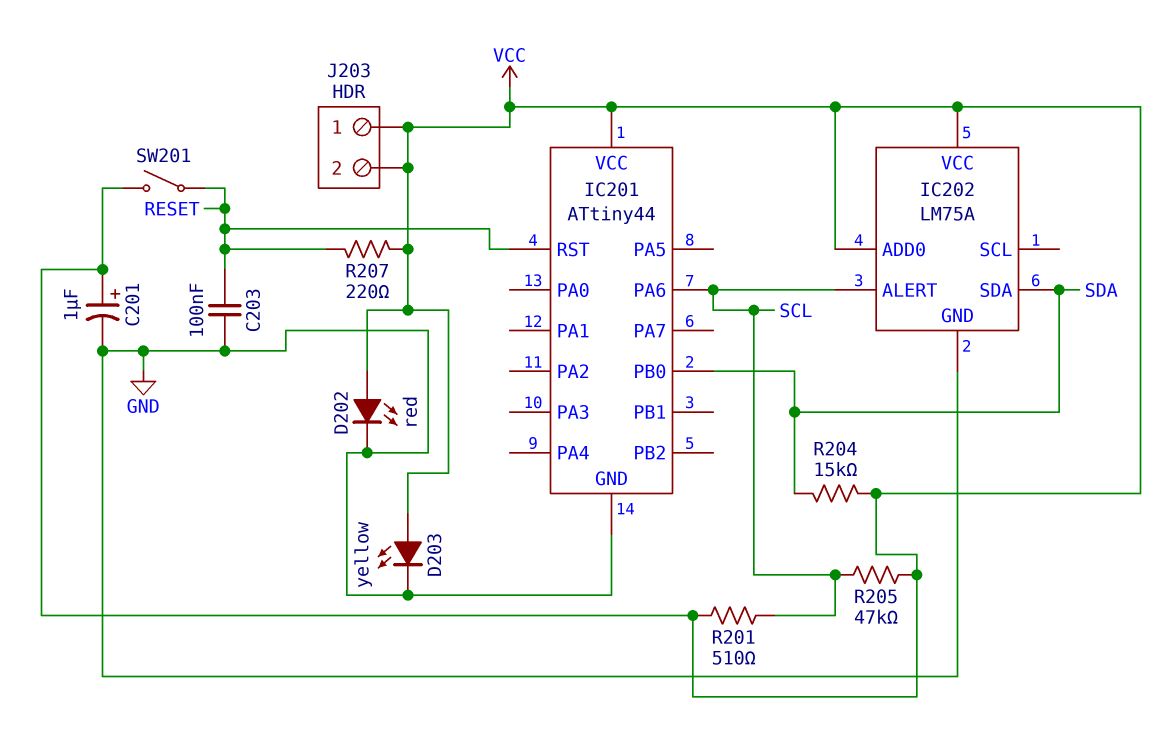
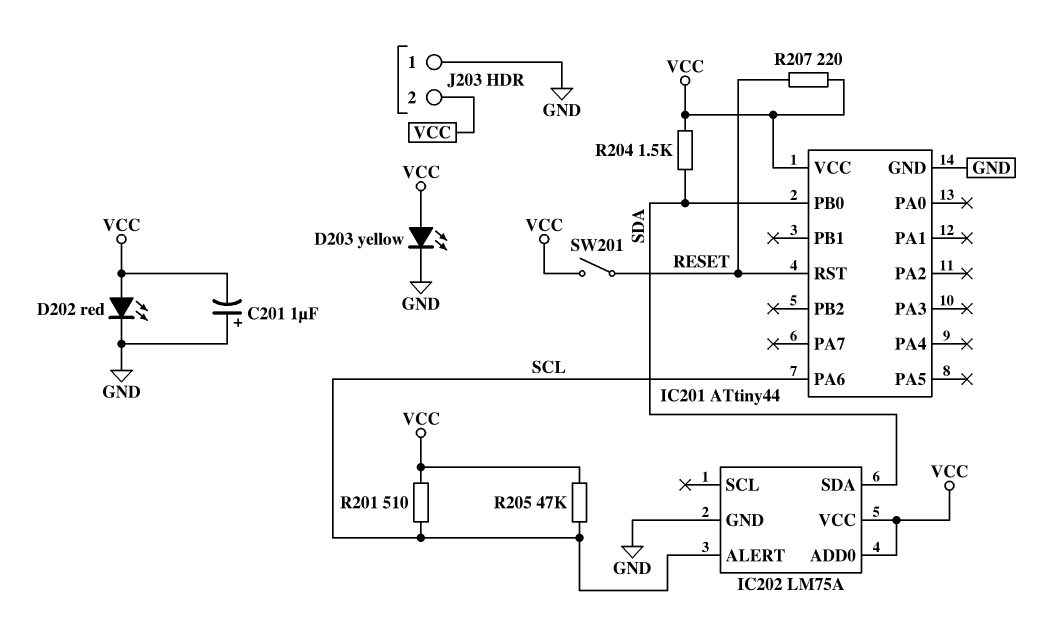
C201: 1uF (plus VCC, minus GND) -> 1uF (plus GND, minus VCC)
C203: 100nF (GND, RESET) -> none
J203 pin 1: VCC -> GND
R204: 15k (SDA, VCC) -> 1.5k (SDA, VCC)

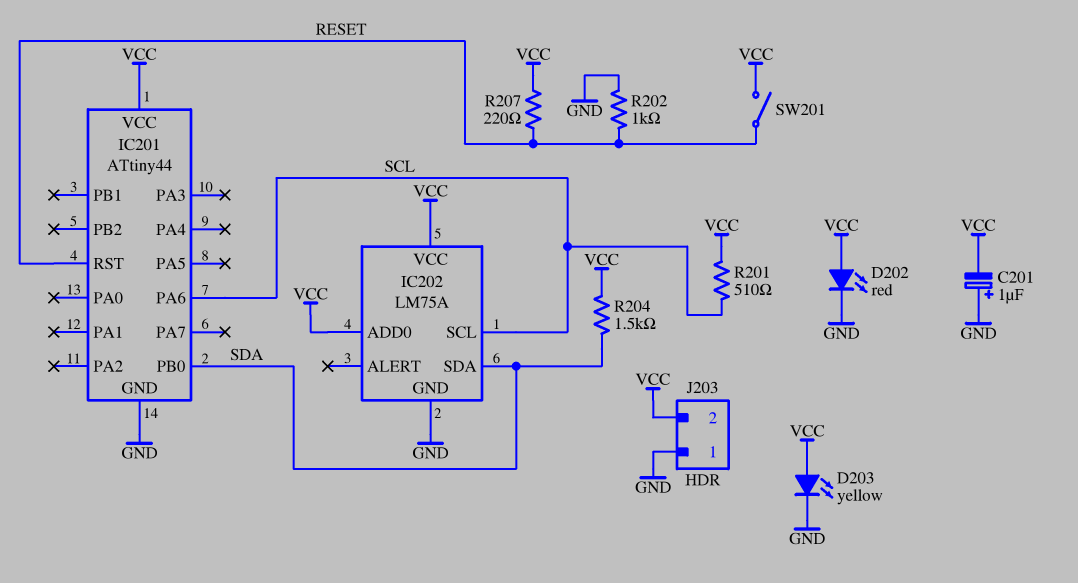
IC202 pin ALERT: SCL -> none
IC202 pin SCL: none -> SCL
R202: none -> 1k (GND, RESET)
R205: 47k (SCL, VCC) -> none

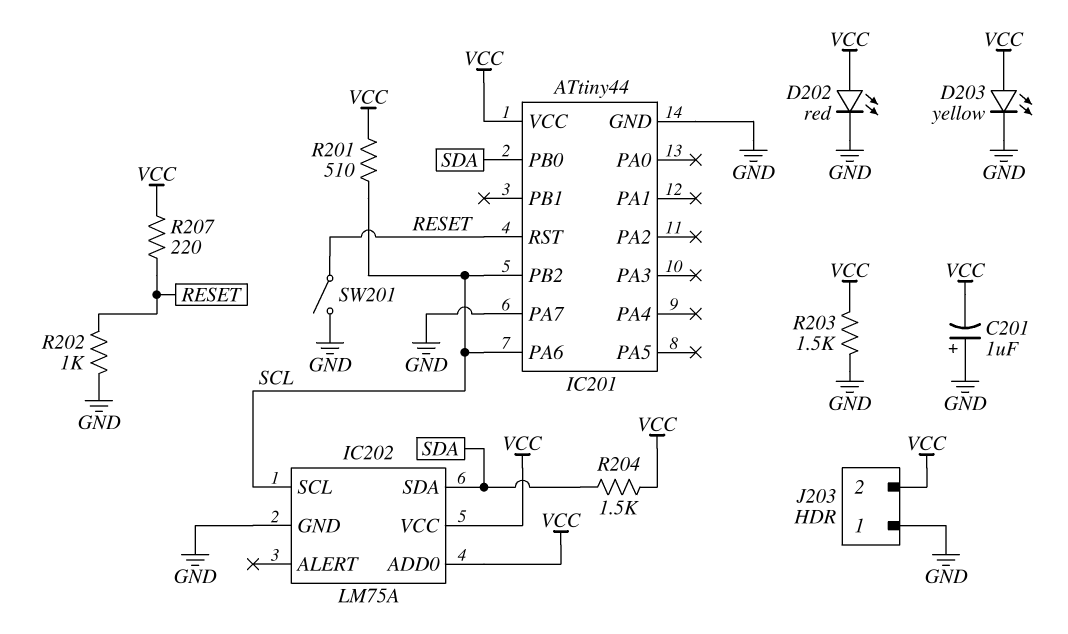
IC201 pin PA7: none -> GND
IC201 pin PB2: none -> SCL
R203: none -> 1.5k (GND, VCC)
SW201: switch (RESET, VCC) -> switch (GND, RESET)

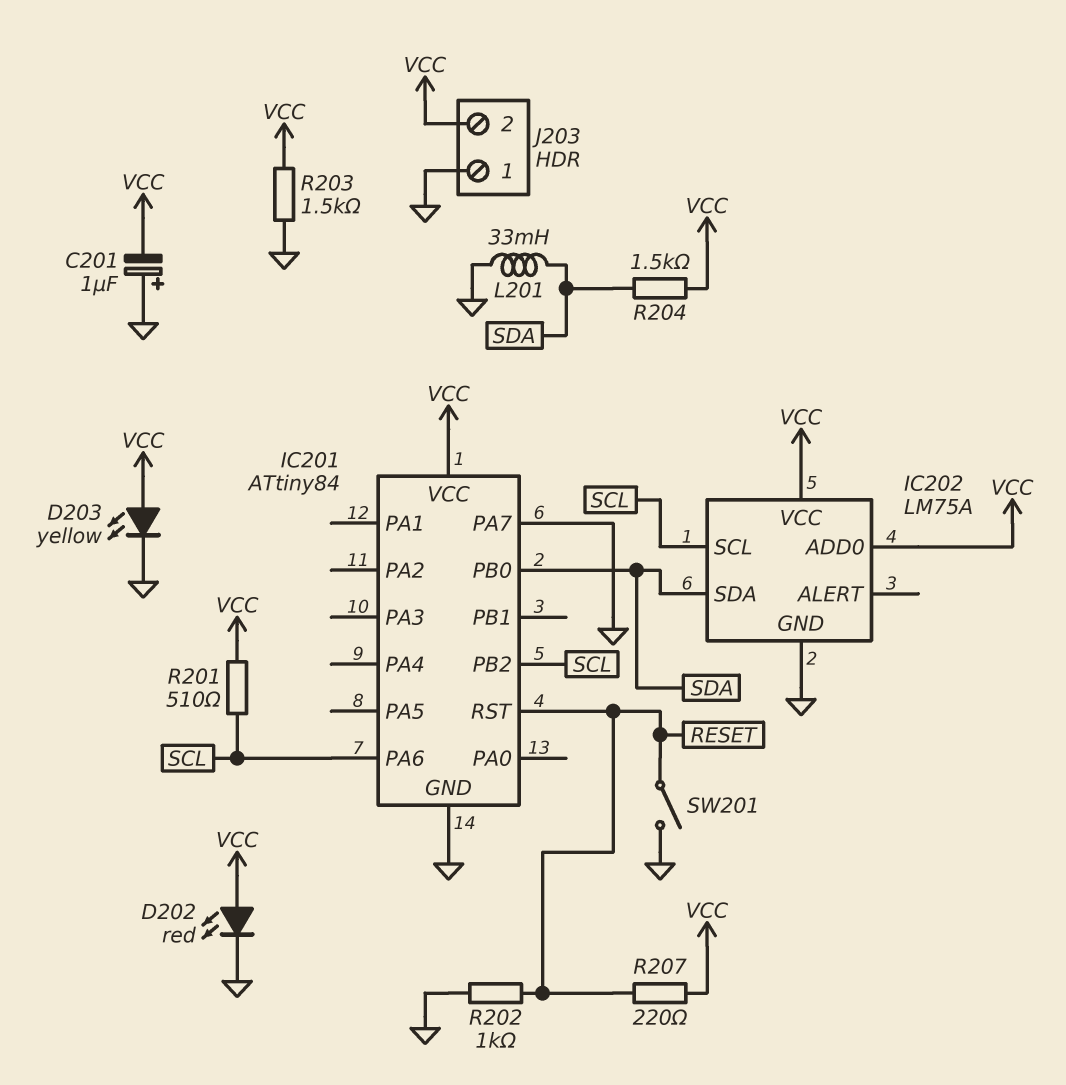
IC201: ATtiny44 -> ATtiny84
L201: none -> 33mH (GND, SDA)

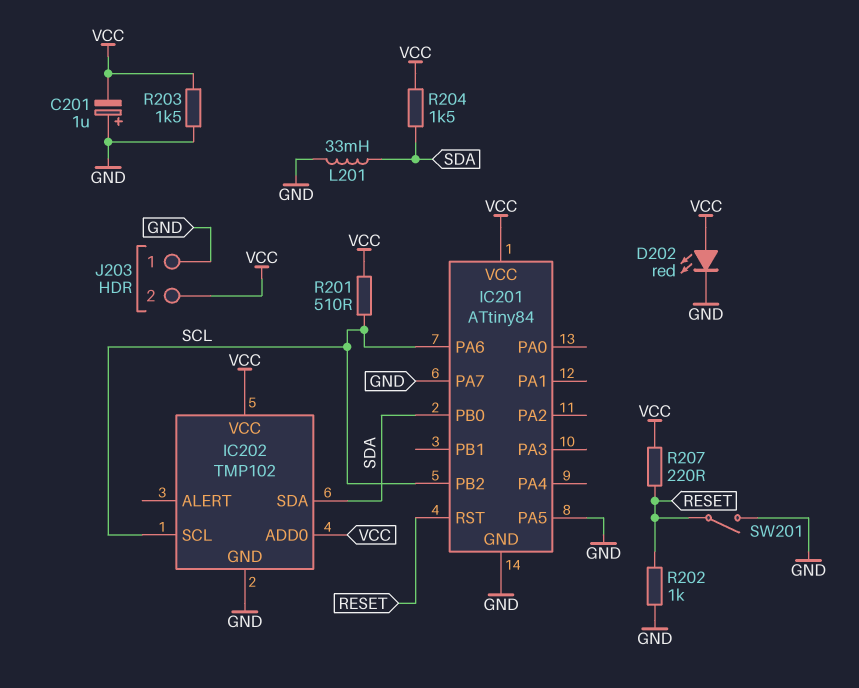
D203: LED yellow (A VCC, K GND) -> none
IC201 pin PA5: none -> GND
IC202: LM75A -> TMP102

